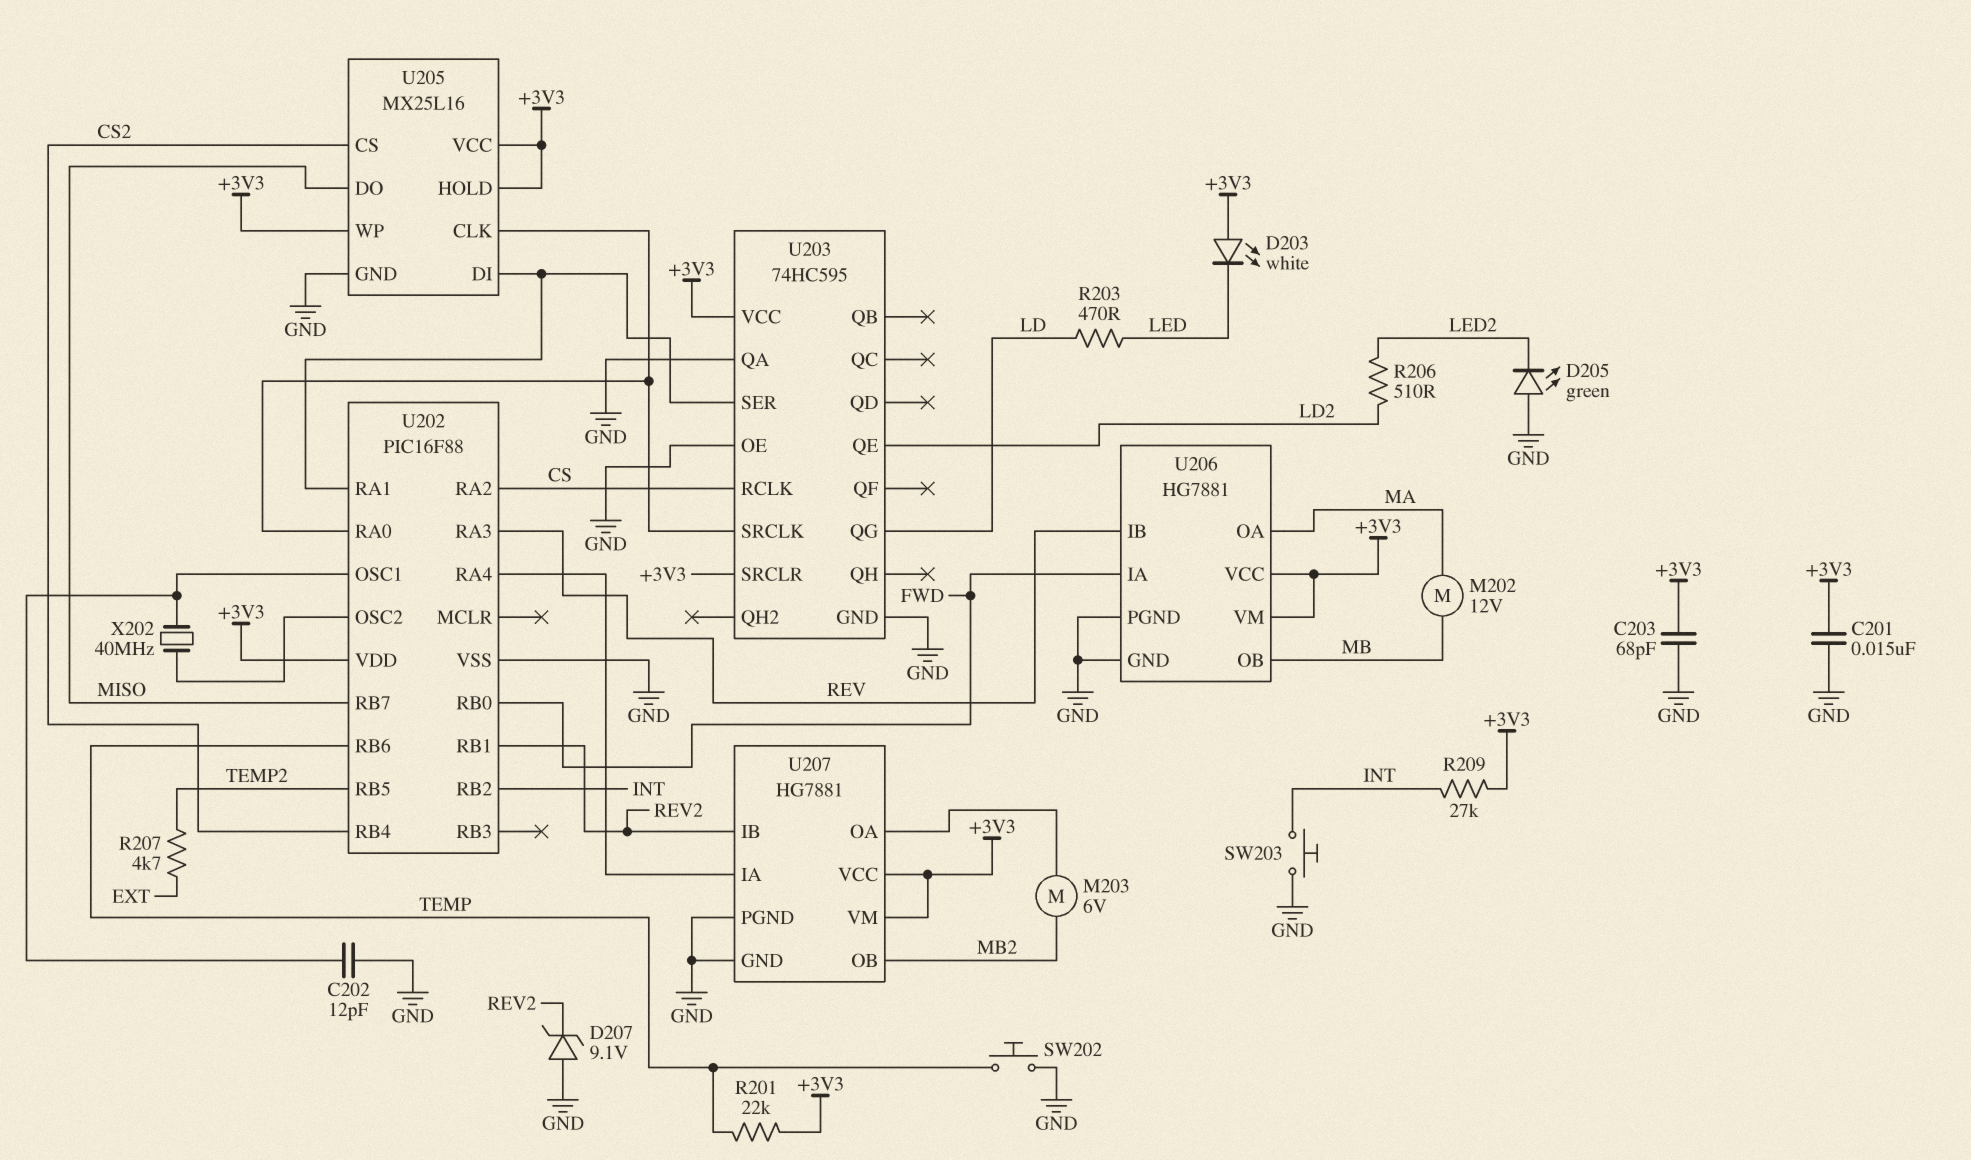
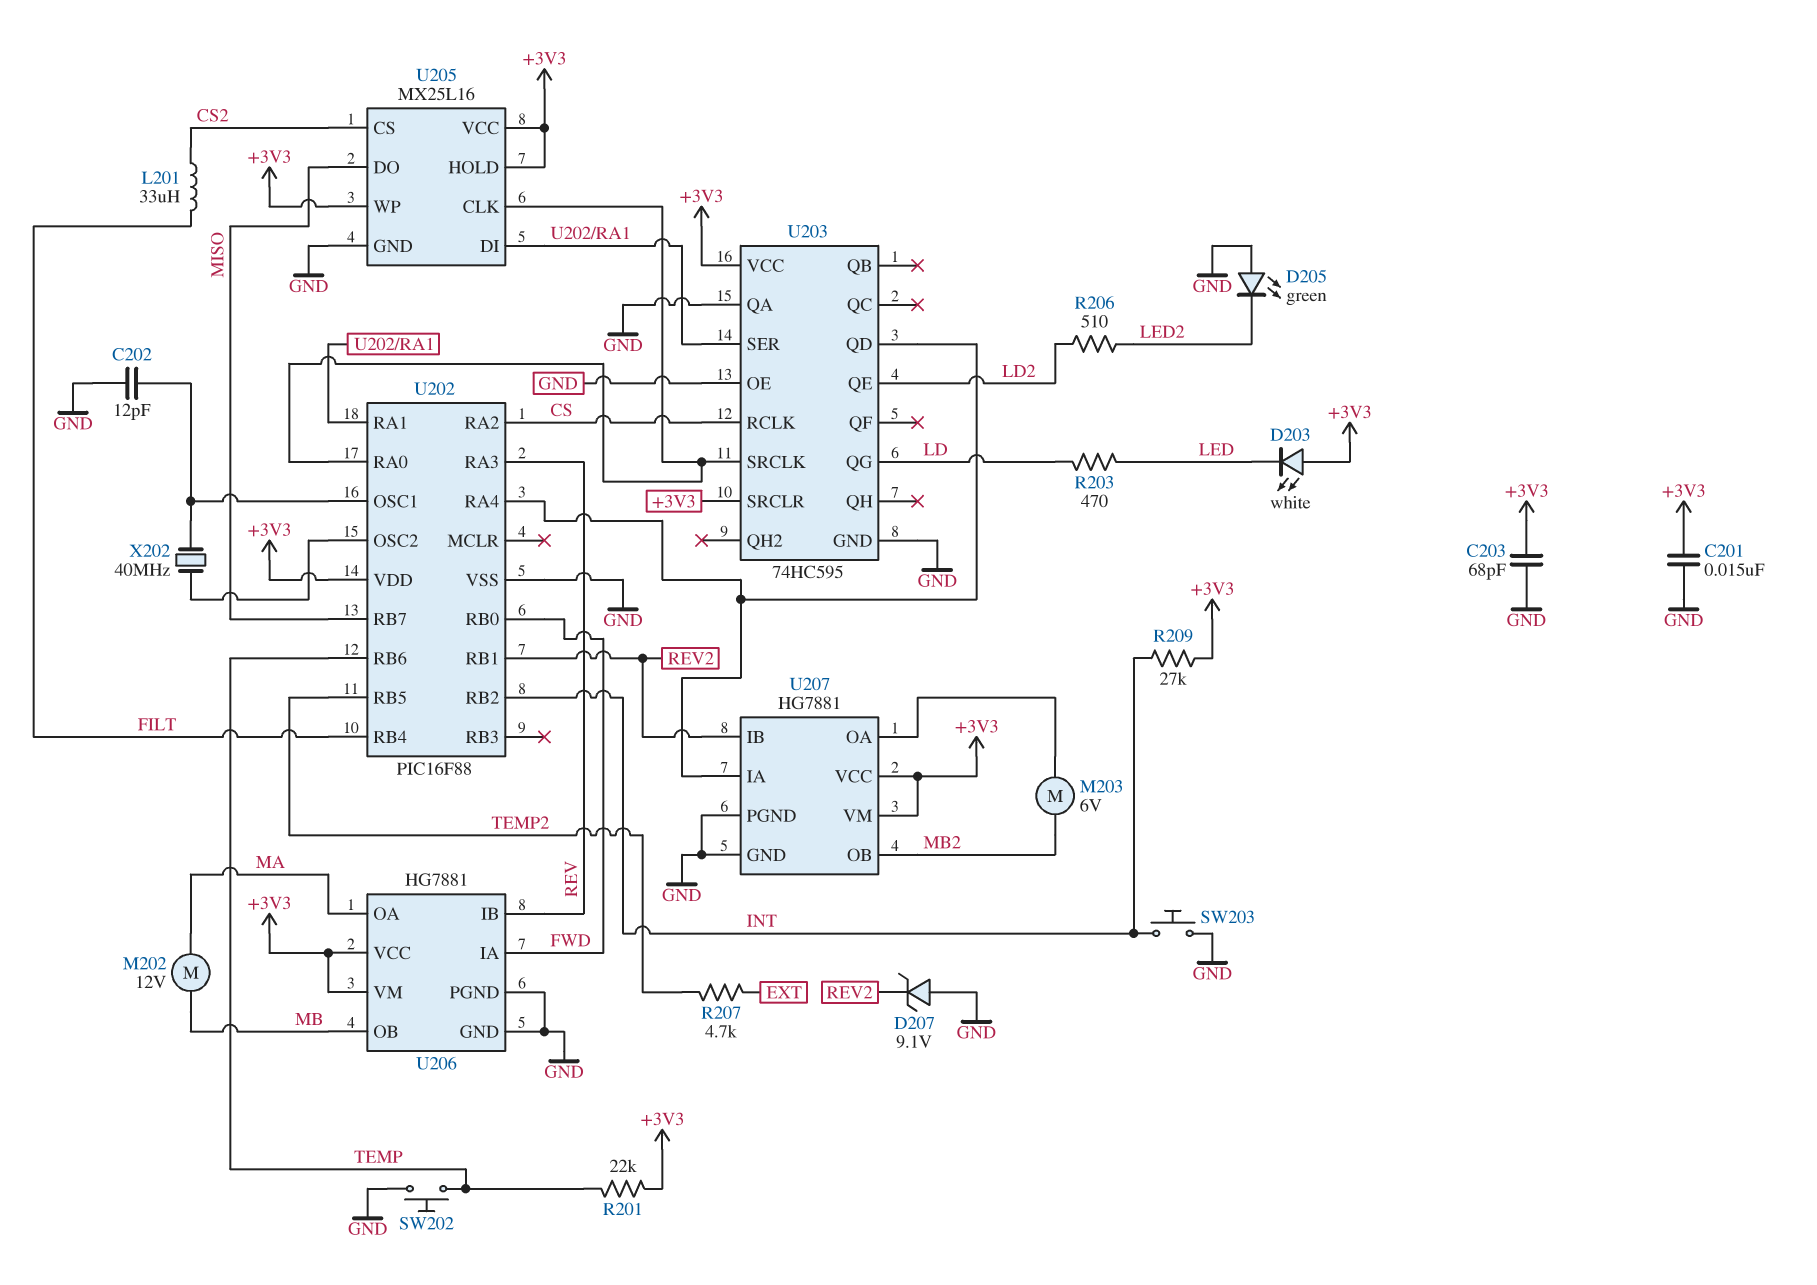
L201: none -> 33uH (CS2, FILT)
U202 pin RB4: CS2 -> FILT
U203 pin QD: none -> U202/RA4

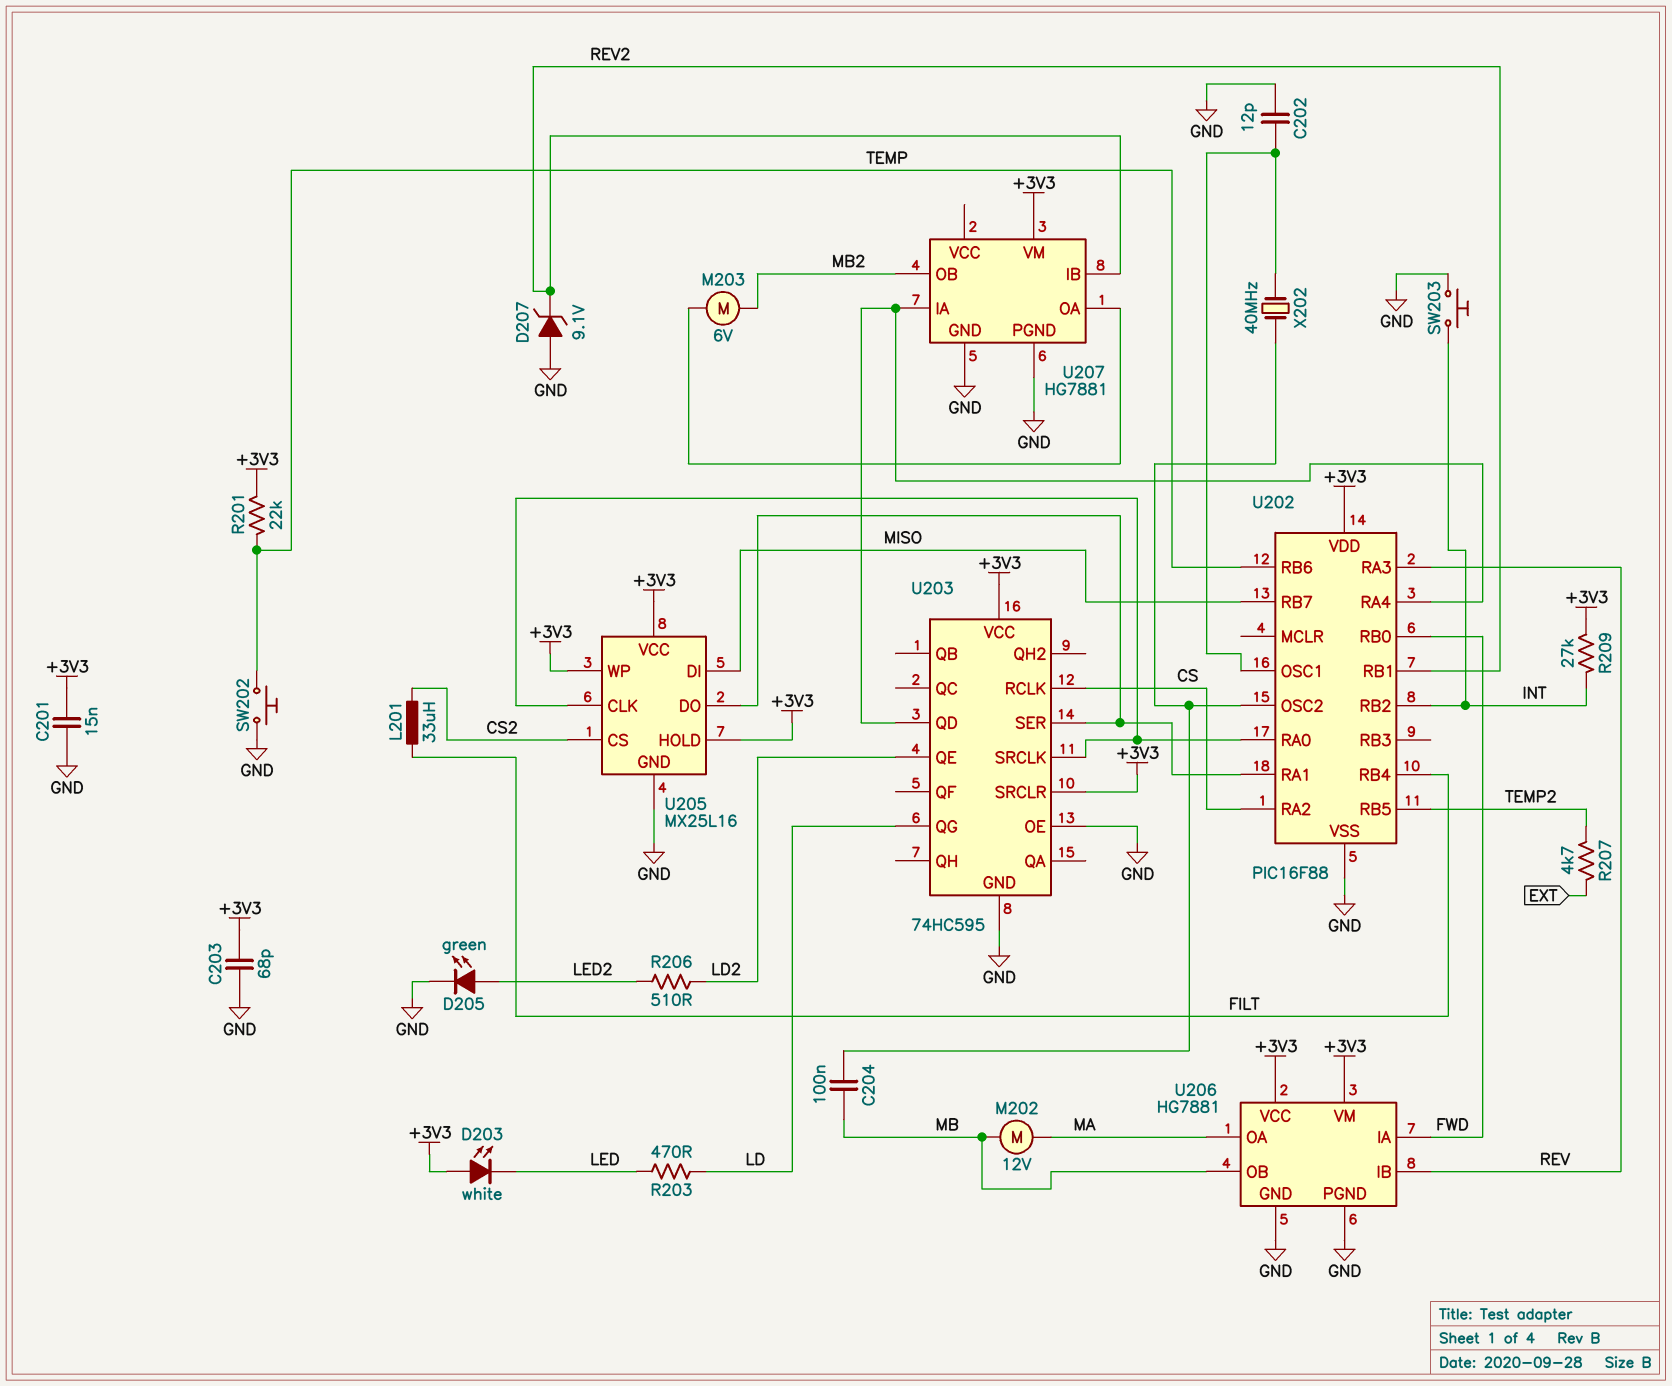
C204: none -> 100nF (MB, U202/OSC2)
D205: LED green (A GND, K LED2) -> LED green (A LED2, K GND)
U203 pin QA: GND -> none
U205 pin DI: U202/RA1 -> MISO
U205 pin DO: MISO -> U202/RA1
U207 pin VCC: +3V3 -> none

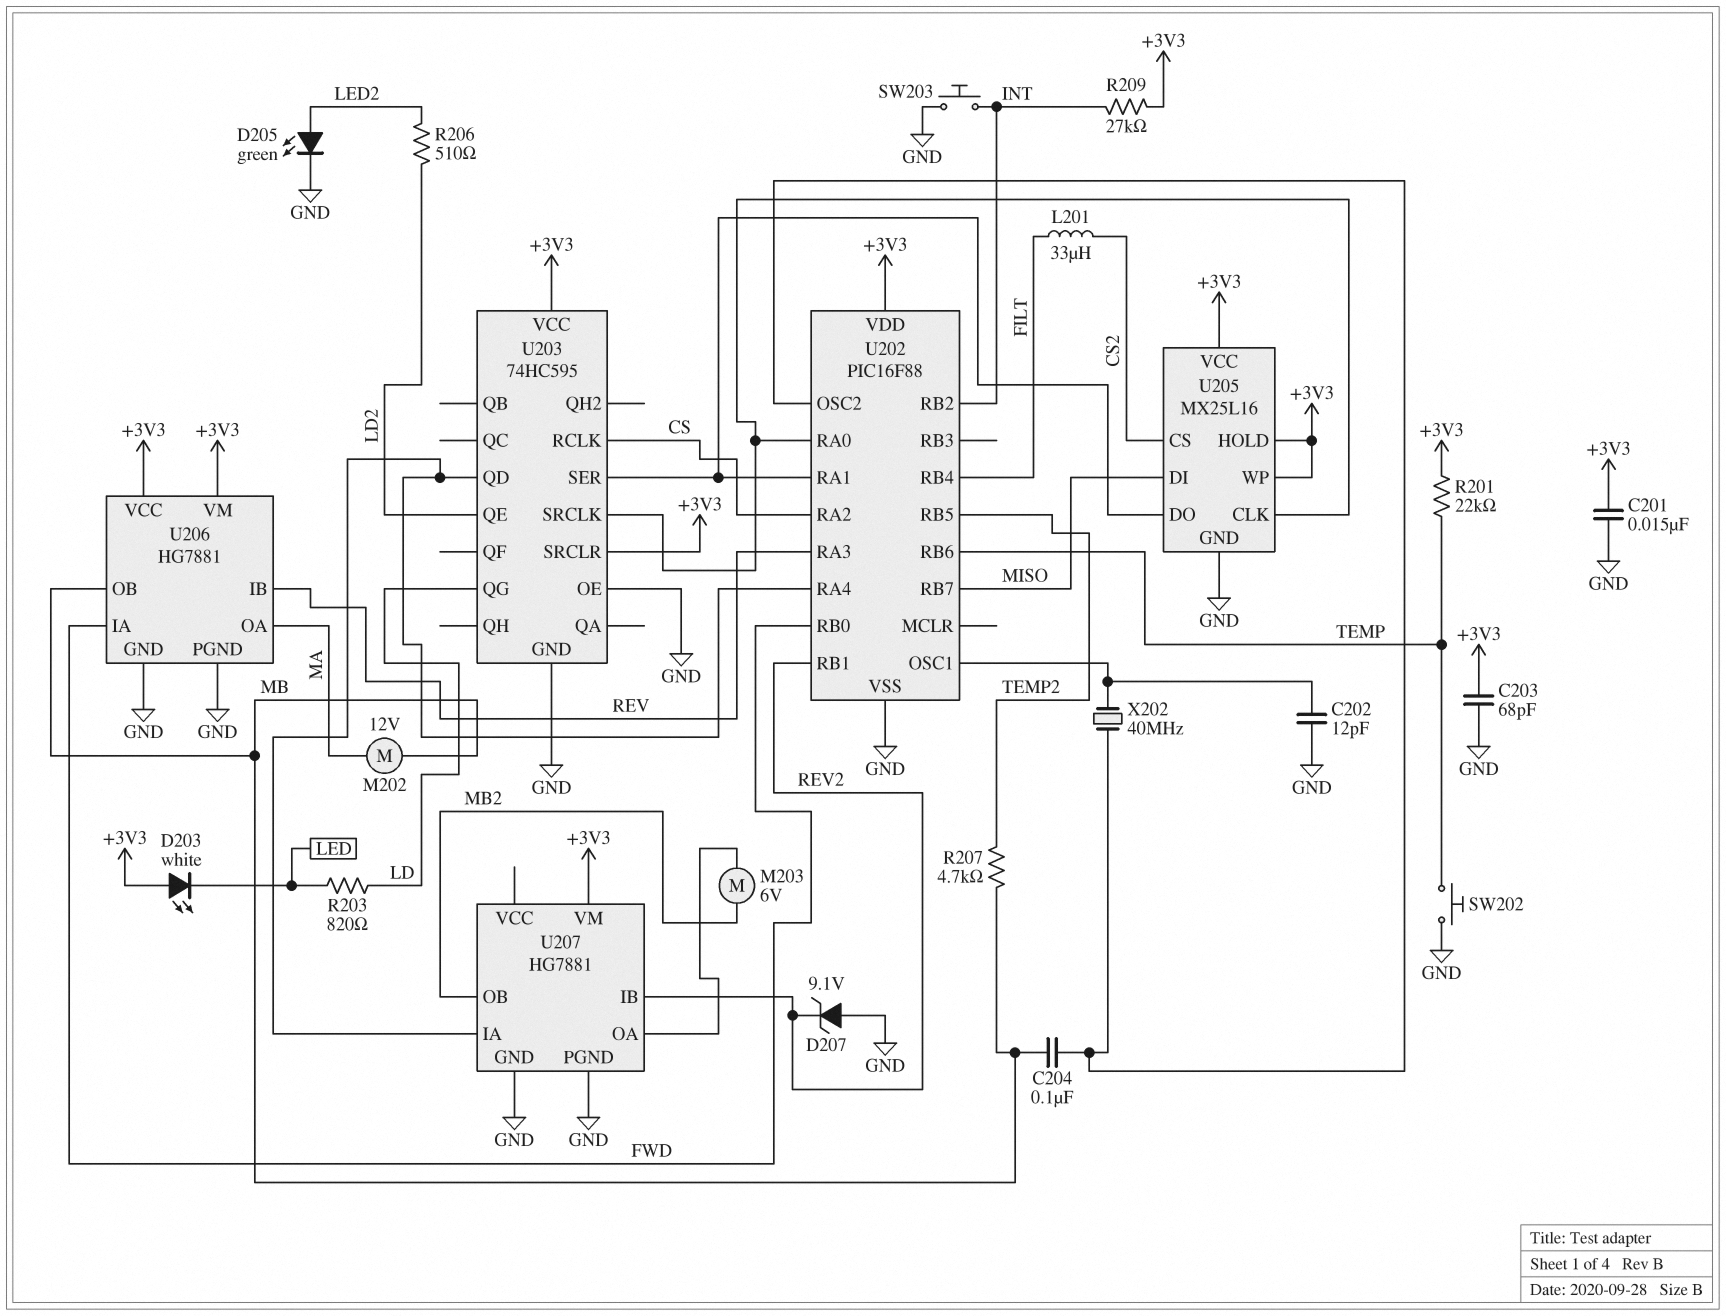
R203: 470 (LD, LED) -> 820 (LD, LED)
R207: 4.7k (EXT, TEMP2) -> 4.7k (MB, TEMP2)

